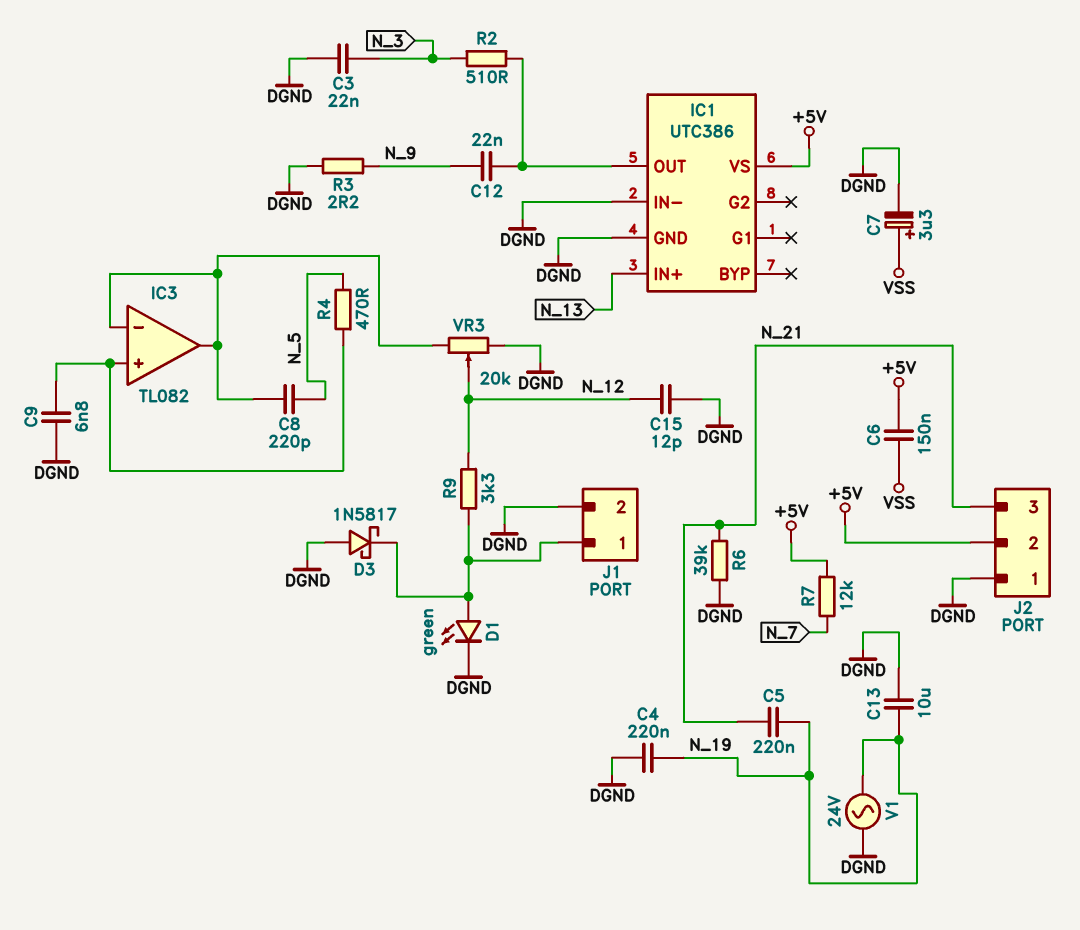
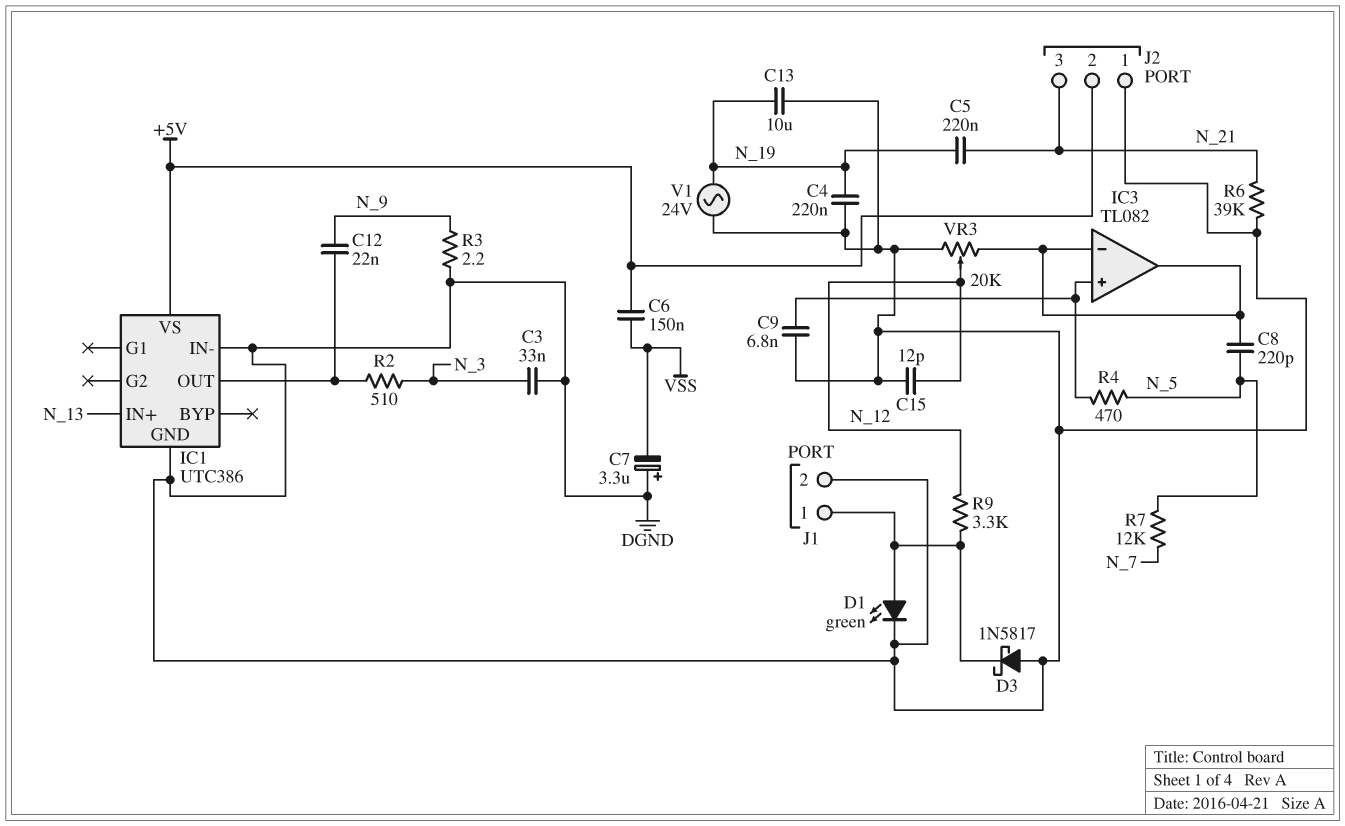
C3: 22nF (DGND, N_3) -> 33nF (DGND, N_3)
C7: 3.3uF (plus VSS, minus DGND) -> 3.3uF (plus DGND, minus VSS)
R7: 12k (+5V, N_7) -> 12k (N_5, N_7)

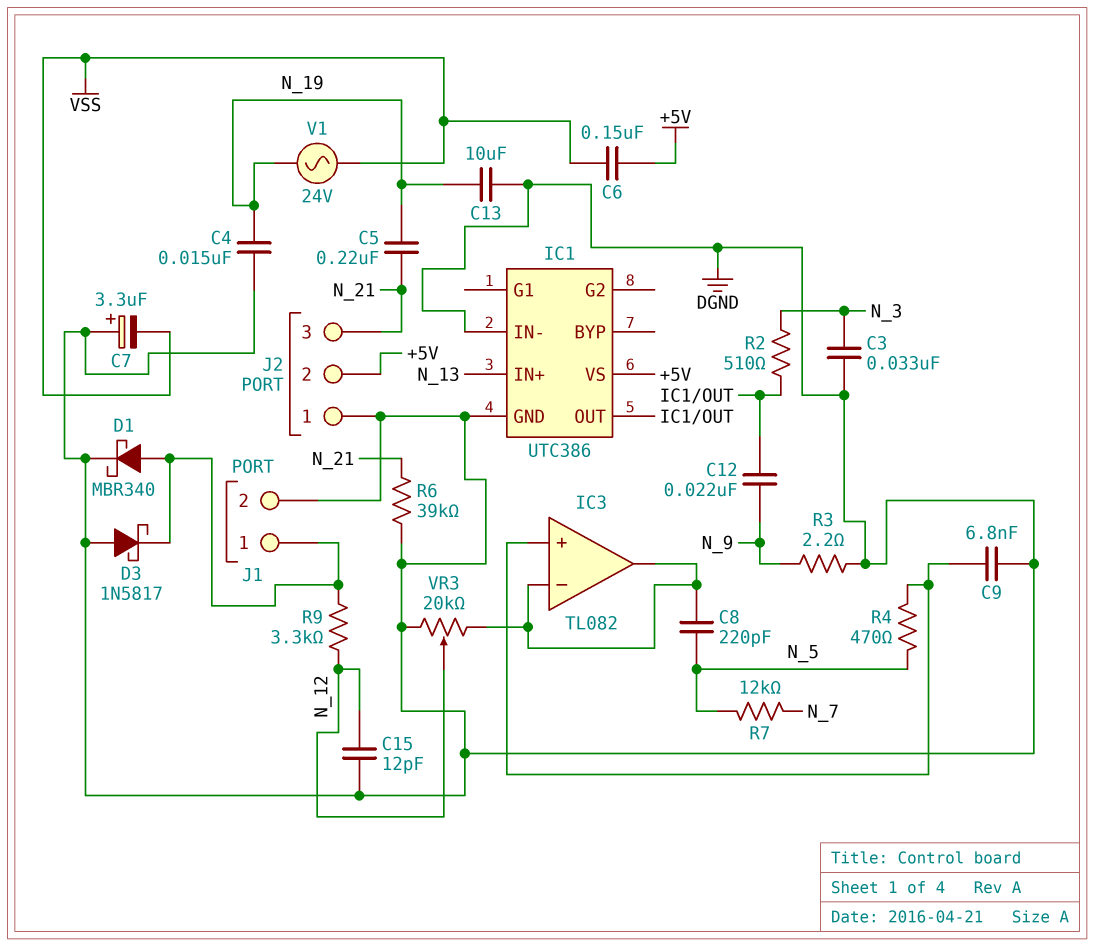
C4: 220nF (DGND, N_19) -> 15nF (DGND, N_19)
D1: LED green (A J1/1, K DGND) -> schottky MBR340 (A J1/1, K DGND)
V1: AC 24V (DGND, N_19) -> AC 24V (N_19, VSS)

